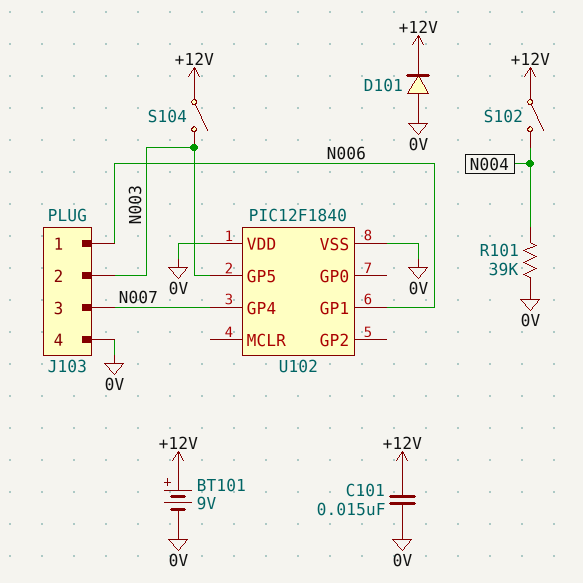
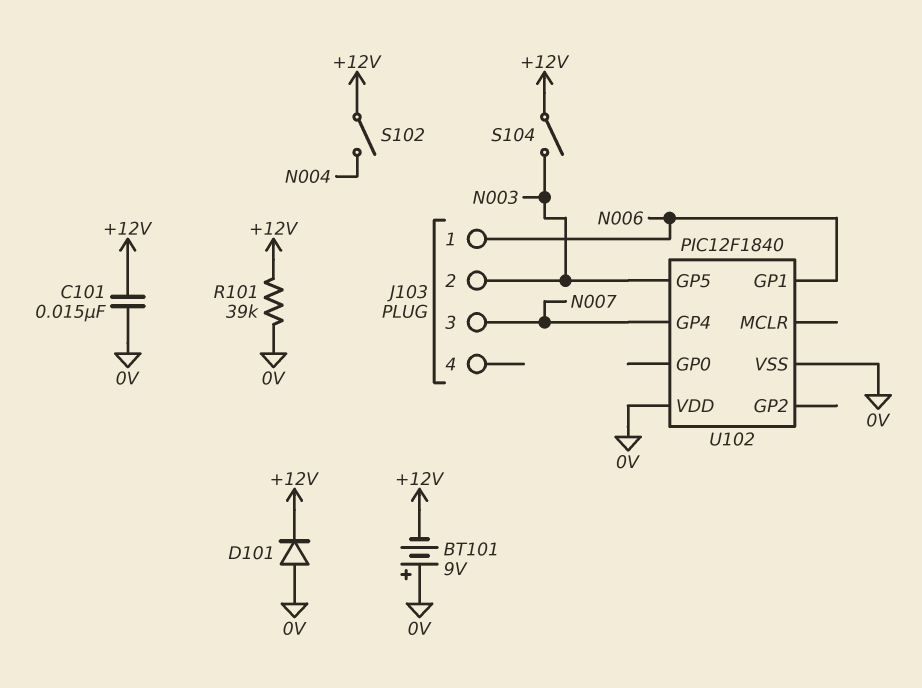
BT101: 9V (plus +12V, minus 0V) -> 9V (plus 0V, minus +12V)
J103 pin 4: 0V -> none
R101: 39k (0V, N004) -> 39k (+12V, 0V)

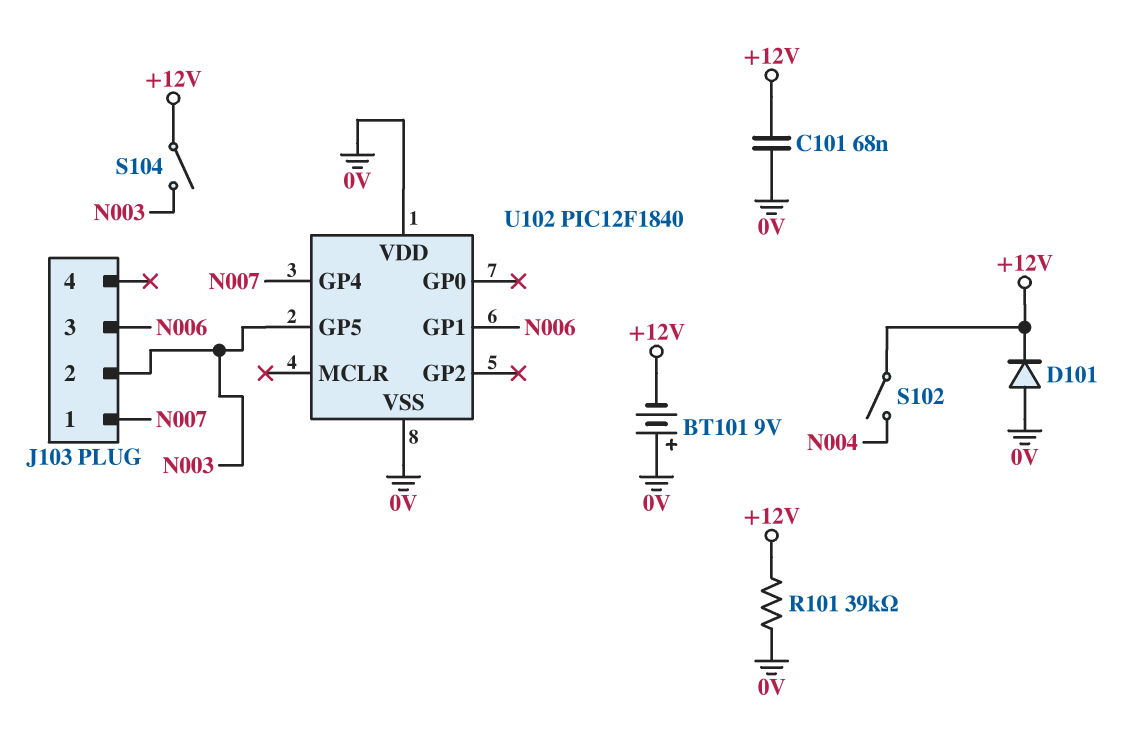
C101: 15nF (+12V, 0V) -> 68nF (+12V, 0V)
J103 pin 1: N006 -> N007
J103 pin 3: N007 -> N006

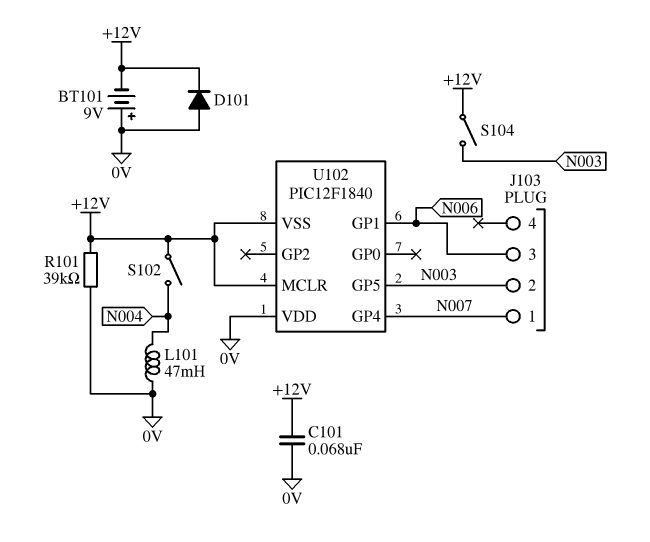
L101: none -> 47mH (0V, N004)
U102 pin MCLR: none -> +12V
U102 pin VSS: 0V -> +12V

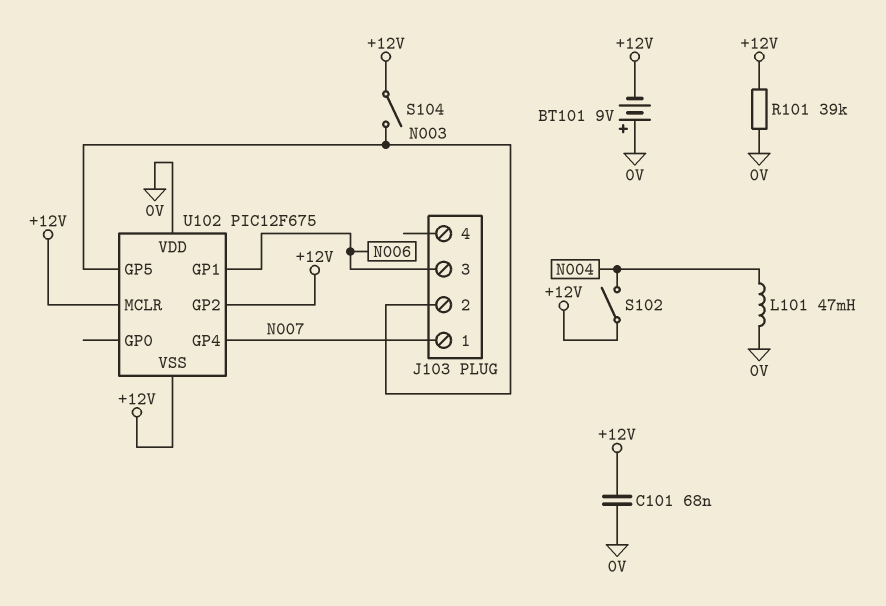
D101: diode (A 0V, K +12V) -> none
U102: PIC12F1840 -> PIC12F675
U102 pin GP2: none -> +12V

